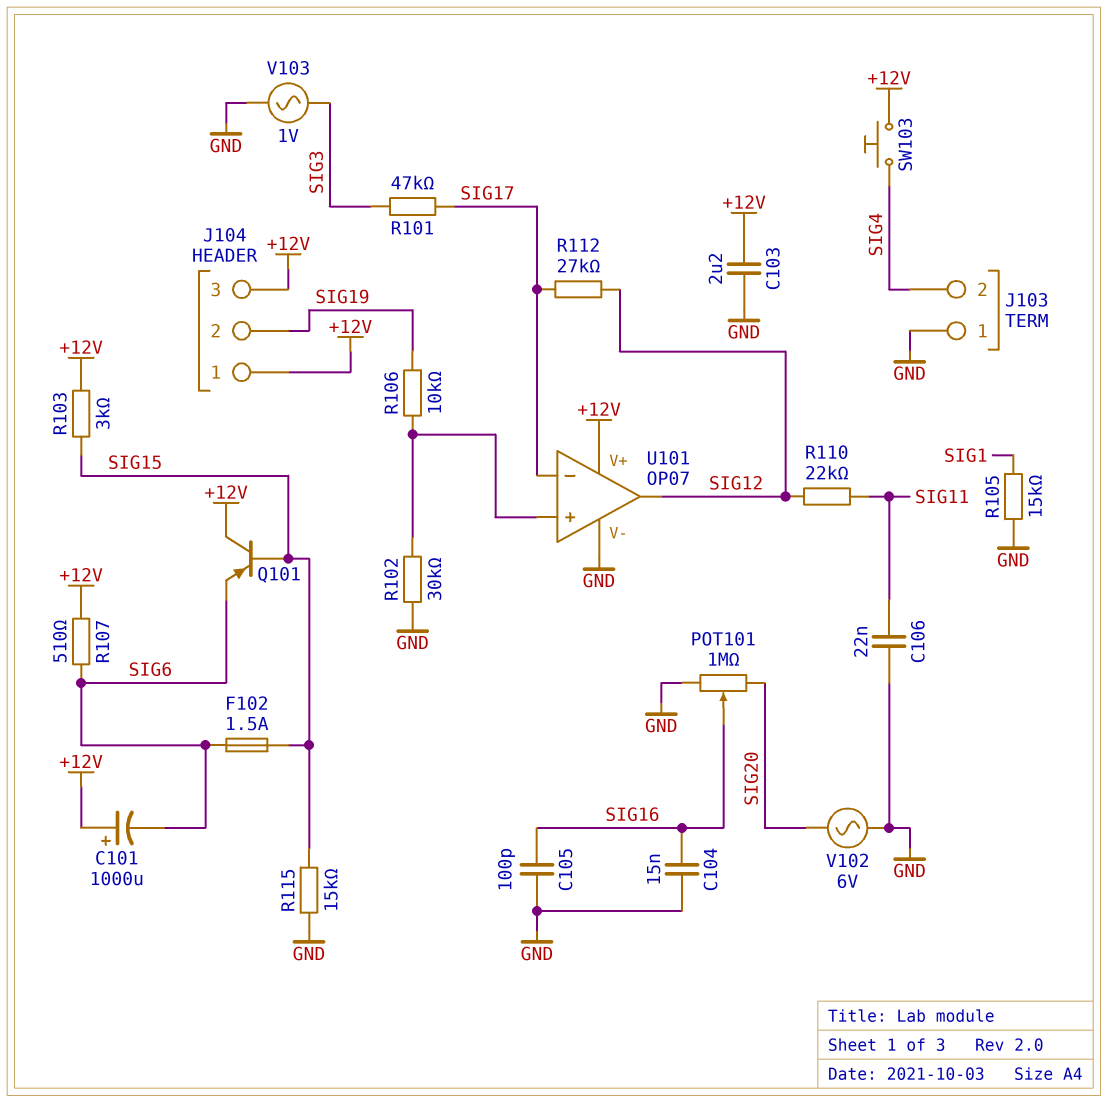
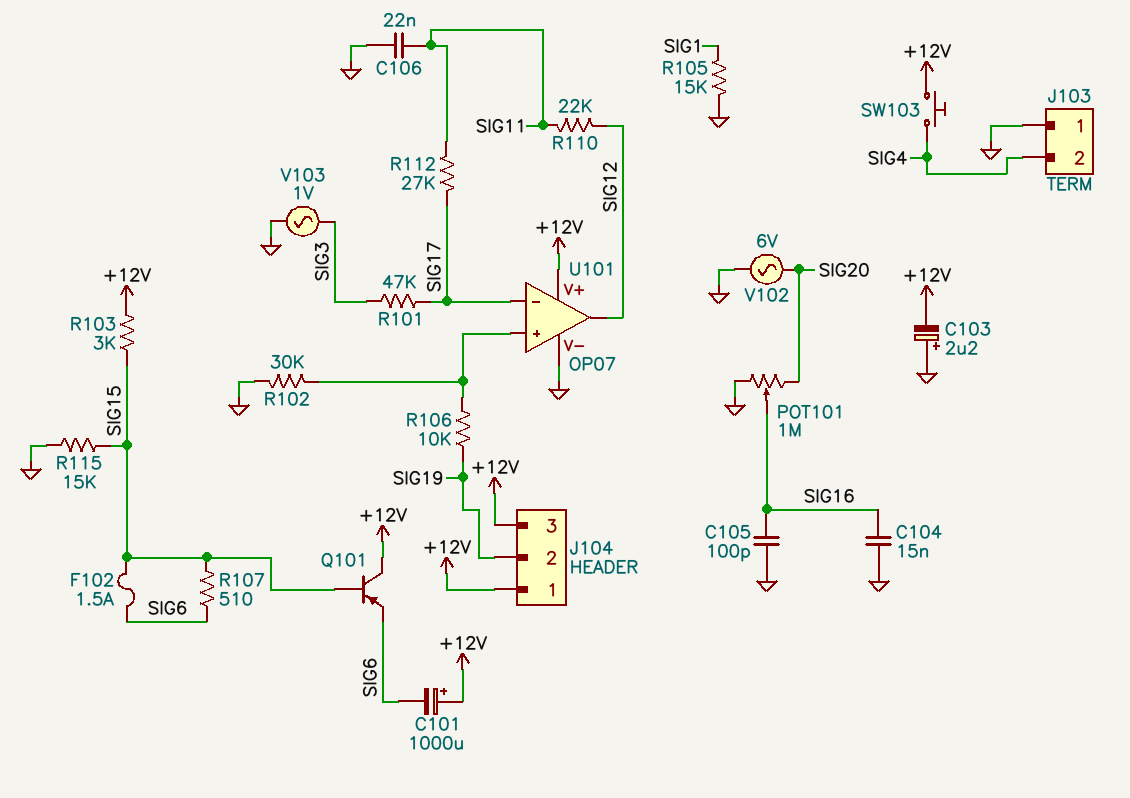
C103: 2.2uF (+12V, GND) -> 2.2uF (plus GND, minus +12V)
R107: 510 (+12V, SIG6) -> 510 (SIG6, SIG15)
R112: 27k (SIG12, SIG17) -> 27k (SIG11, SIG17)

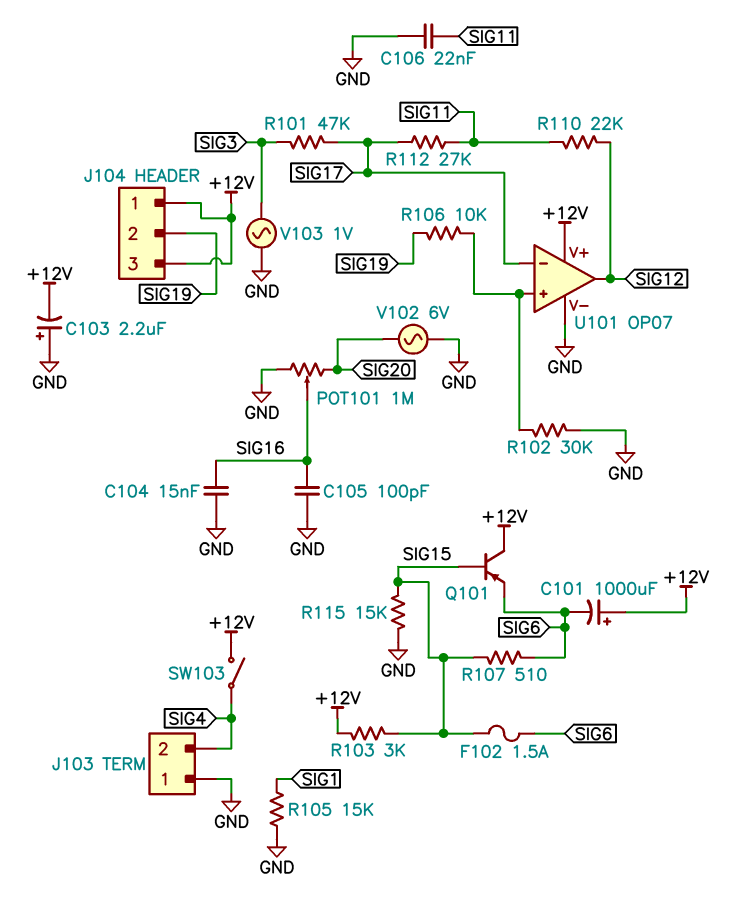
SW103: button (+12V, SIG4) -> switch (+12V, SIG4)

